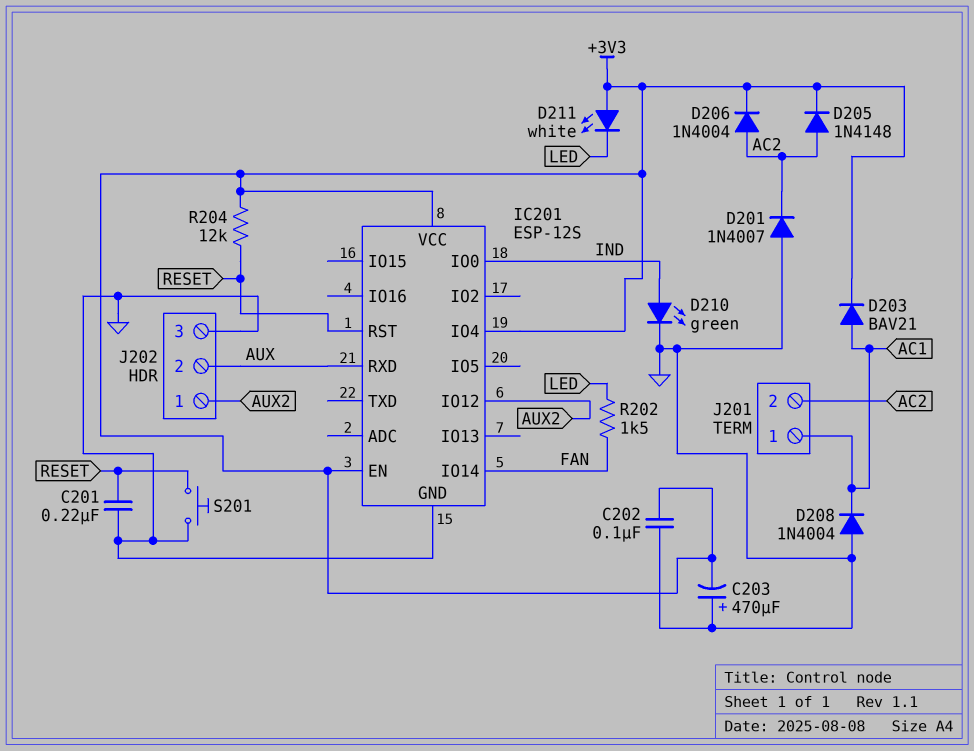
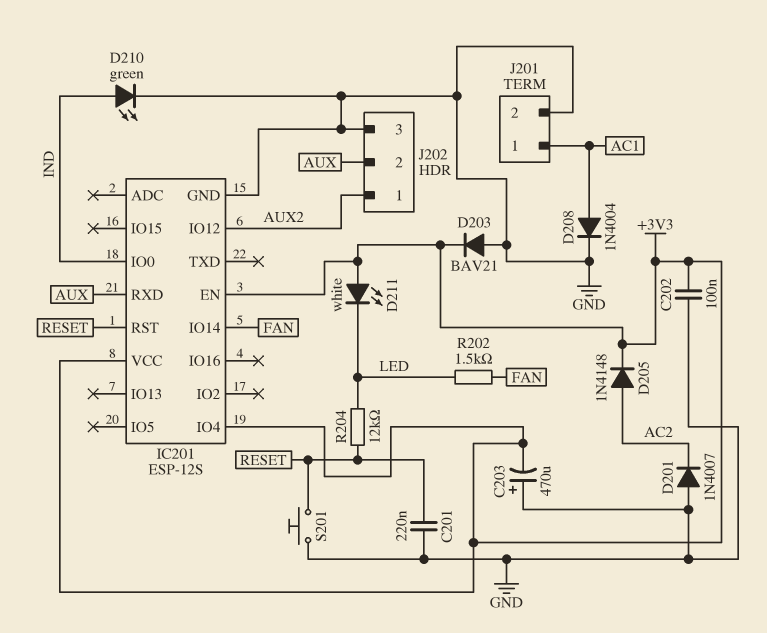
D203: diode BAV21 (A AC1, K +3V3) -> diode BAV21 (A GND, K +3V3)
D206: diode 1N4004 (A AC2, K +3V3) -> none
D208: diode 1N4004 (A GND, K AC1) -> diode 1N4004 (A AC1, K GND)
J201 pin 2: AC2 -> GND
R204: 12k (+3V3, RESET) -> 12k (LED, RESET)

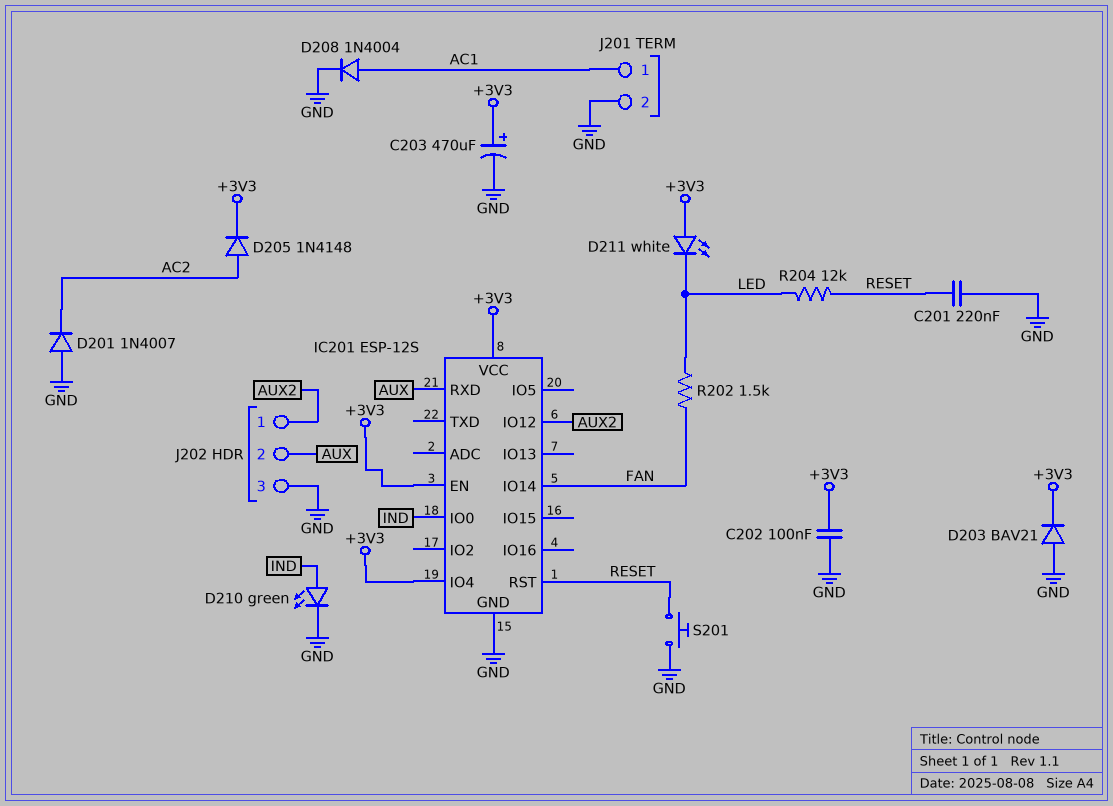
C203: 470uF (plus GND, minus +3V3) -> 470uF (plus +3V3, minus GND)

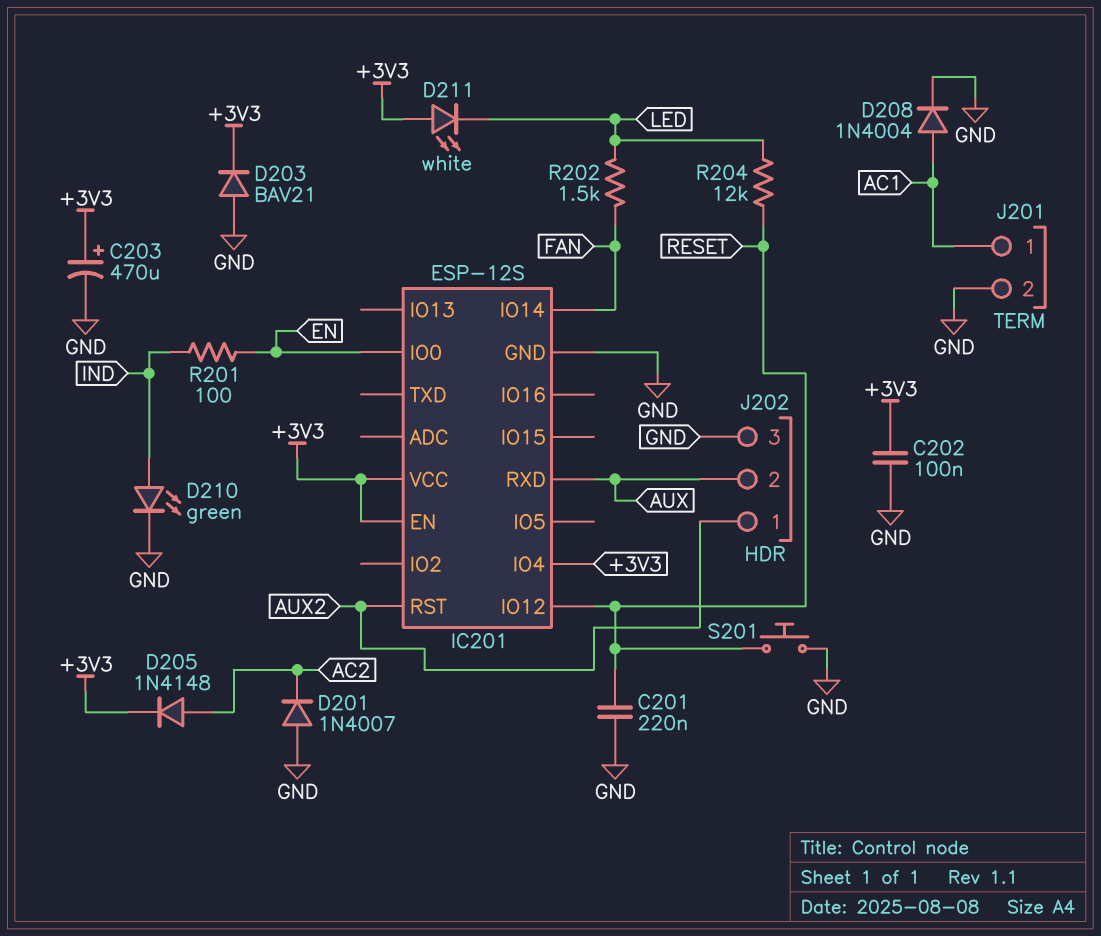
IC201 pin IO0: IND -> EN
IC201 pin IO12: AUX2 -> RESET
IC201 pin RST: RESET -> AUX2
R201: none -> 100 (EN, IND)

